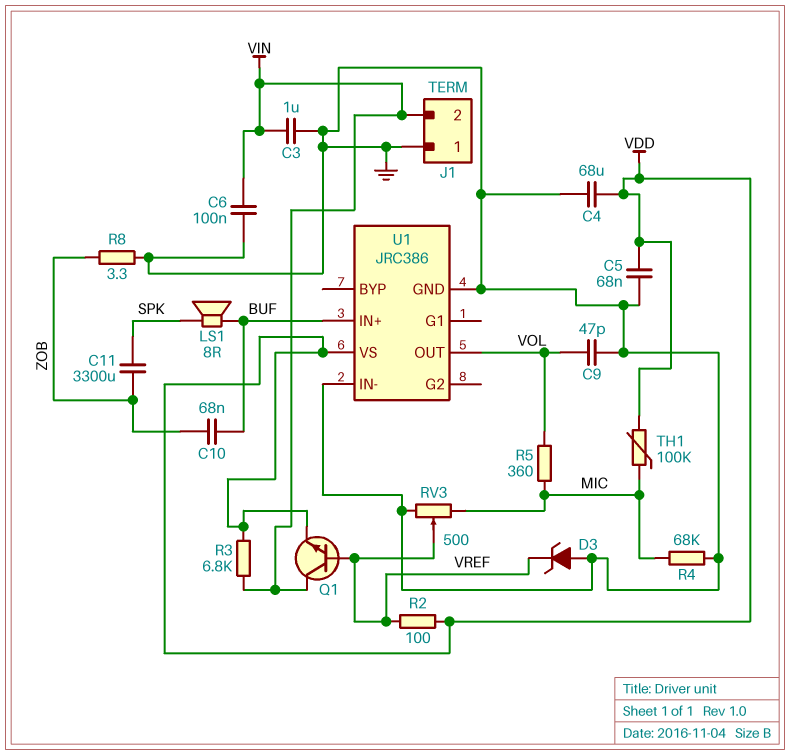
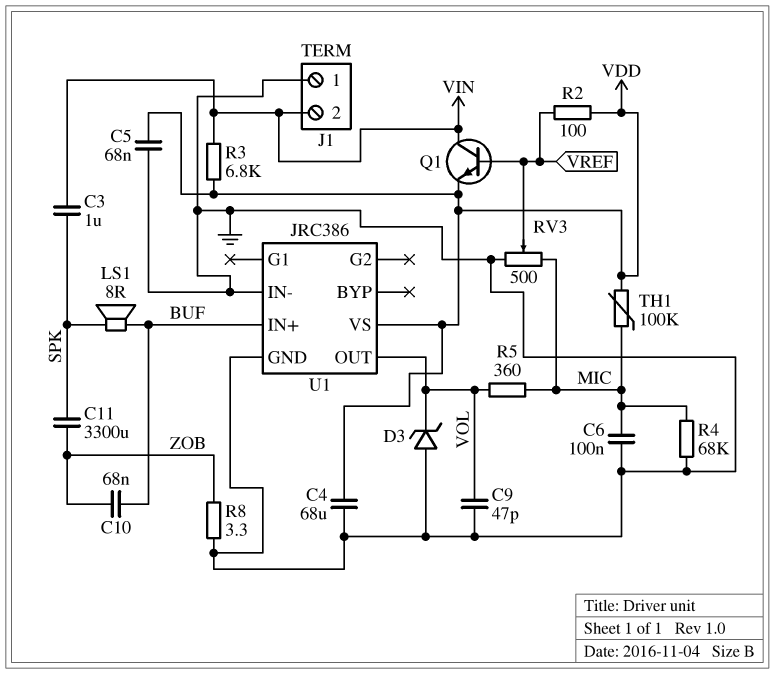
C3: 1uF (GND, VIN) -> 1uF (SPK, VIN)
C6: 100nF (GND, VIN) -> 100nF (GND, MIC)
D3: zener (A GND, K VREF) -> zener (A GND, K VOL)

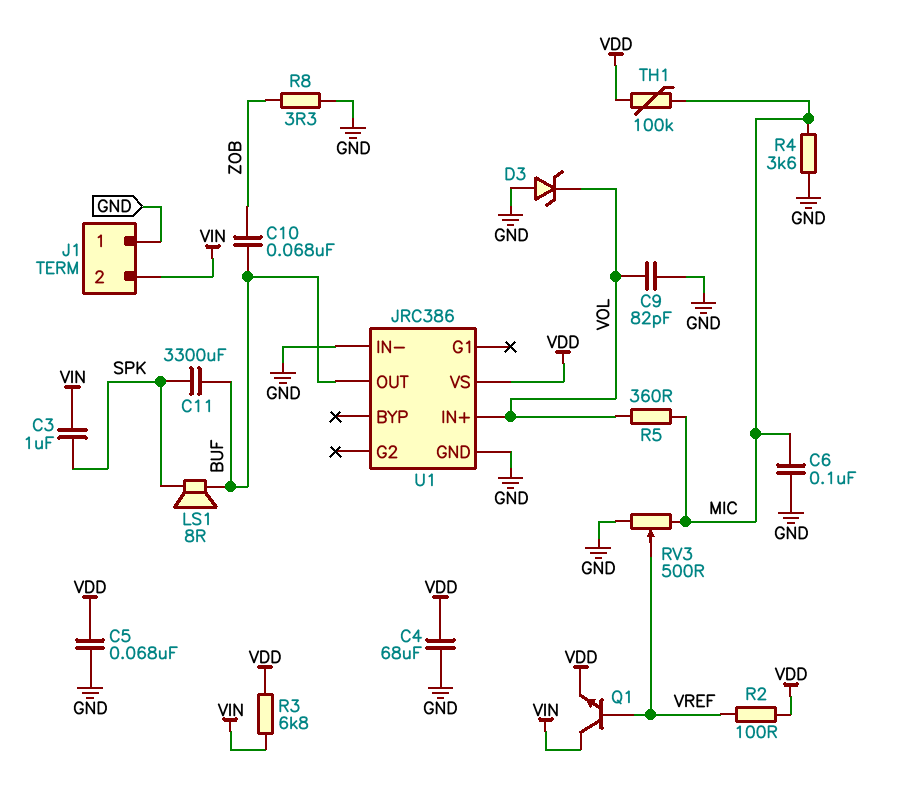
C9: 47pF (GND, VOL) -> 82pF (GND, VOL)
C11: 3300uF (SPK, ZOB) -> 3300uF (BUF, SPK)
R4: 68k (GND, MIC) -> 3.6k (GND, MIC)
U1 pin IN+: BUF -> VOL
U1 pin OUT: VOL -> BUF

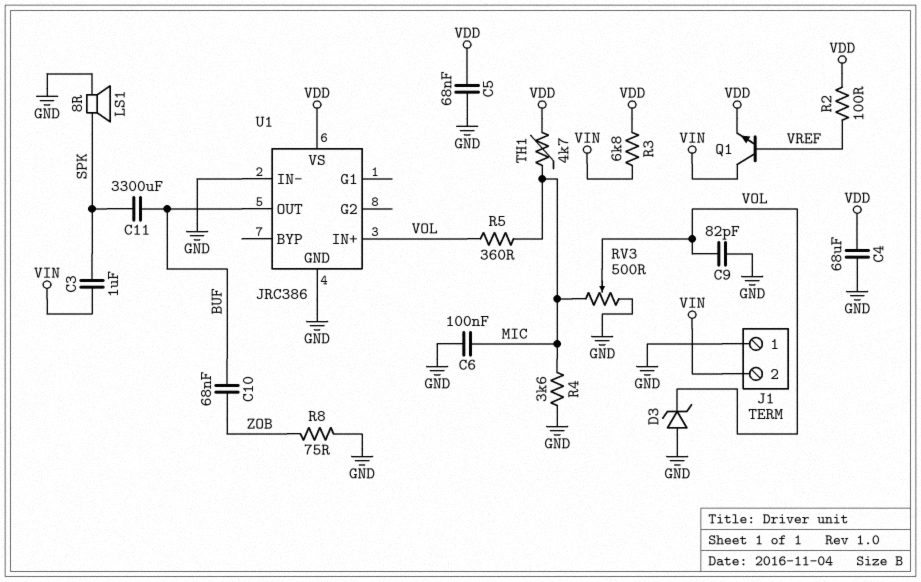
LS1: speaker 8R (BUF, SPK) -> speaker 8R (GND, SPK)
R8: 3.3 (GND, ZOB) -> 75 (GND, ZOB)
RV3: 500 (GND, MIC, wiper VREF) -> 500 (GND, MIC, wiper VOL)
TH1: 100k (MIC, VDD) -> 4.7k (MIC, VDD)

